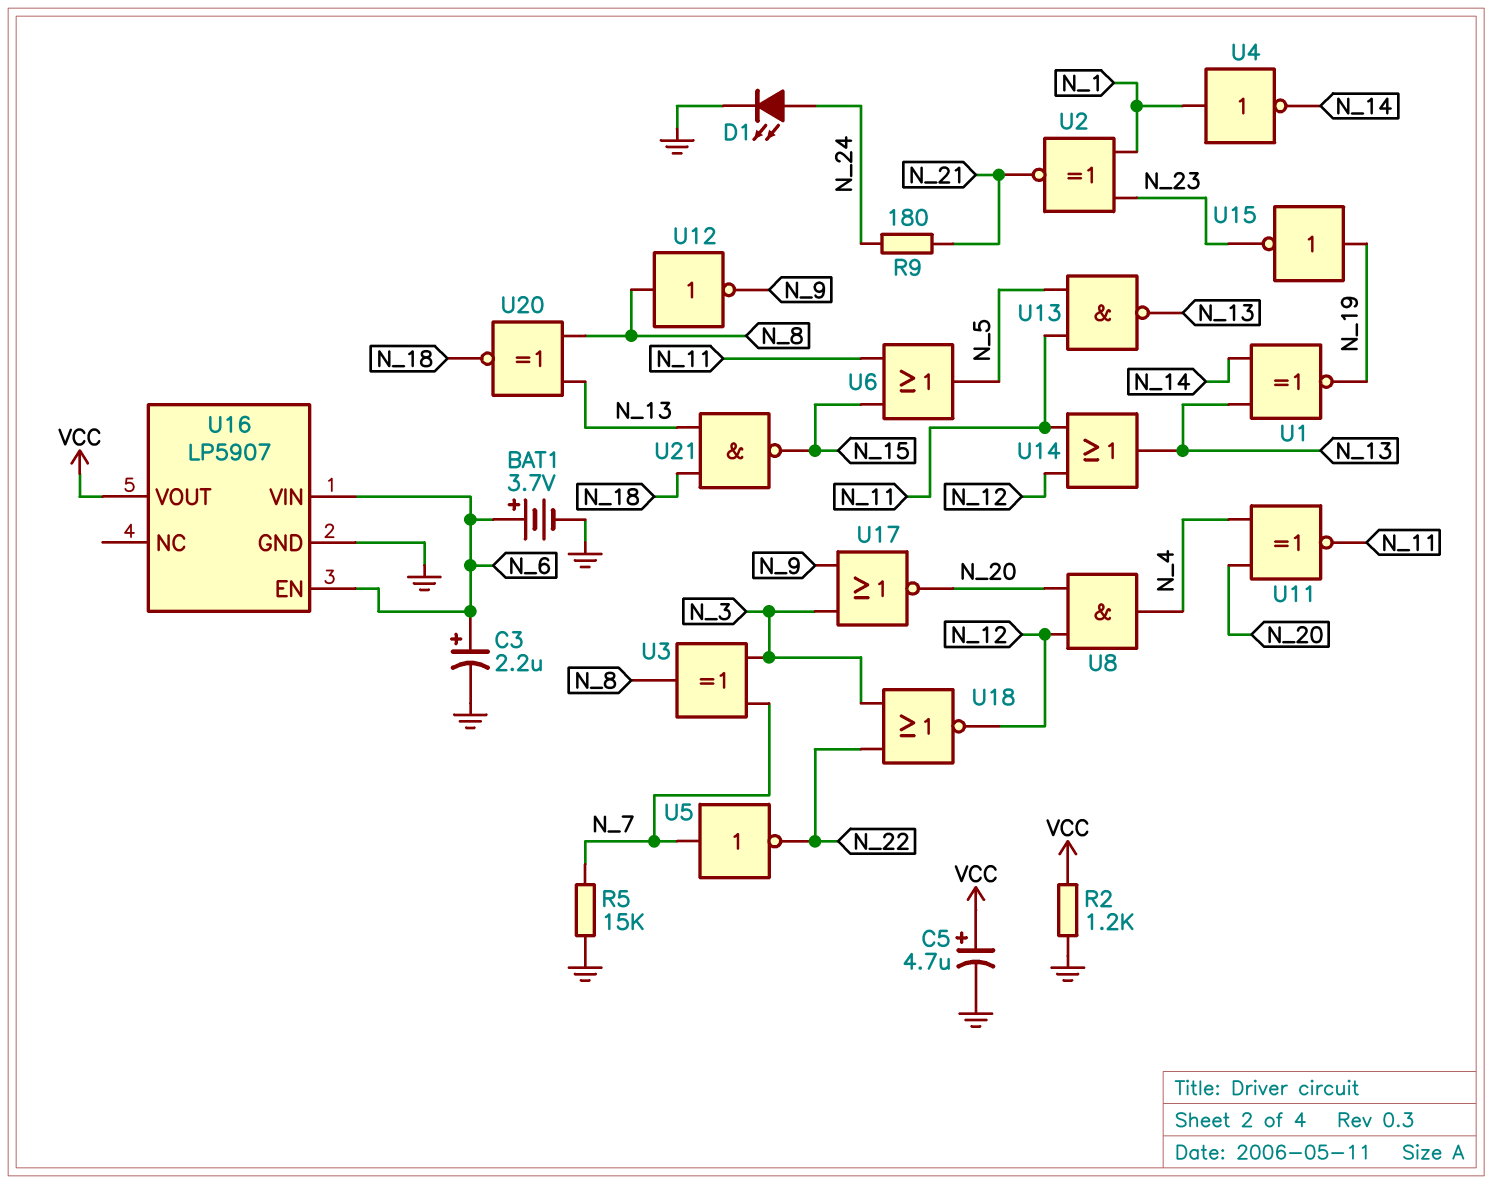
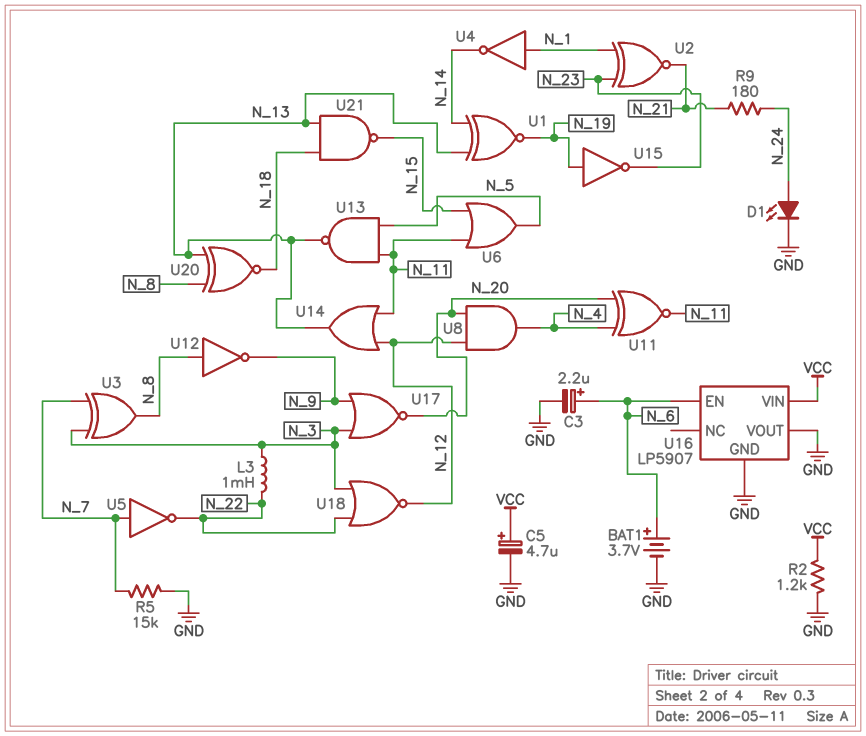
L3: none -> 1mH (N_3, N_22)
U16 pin VIN: N_6 -> VCC
U16 pin VOUT: VCC -> GND

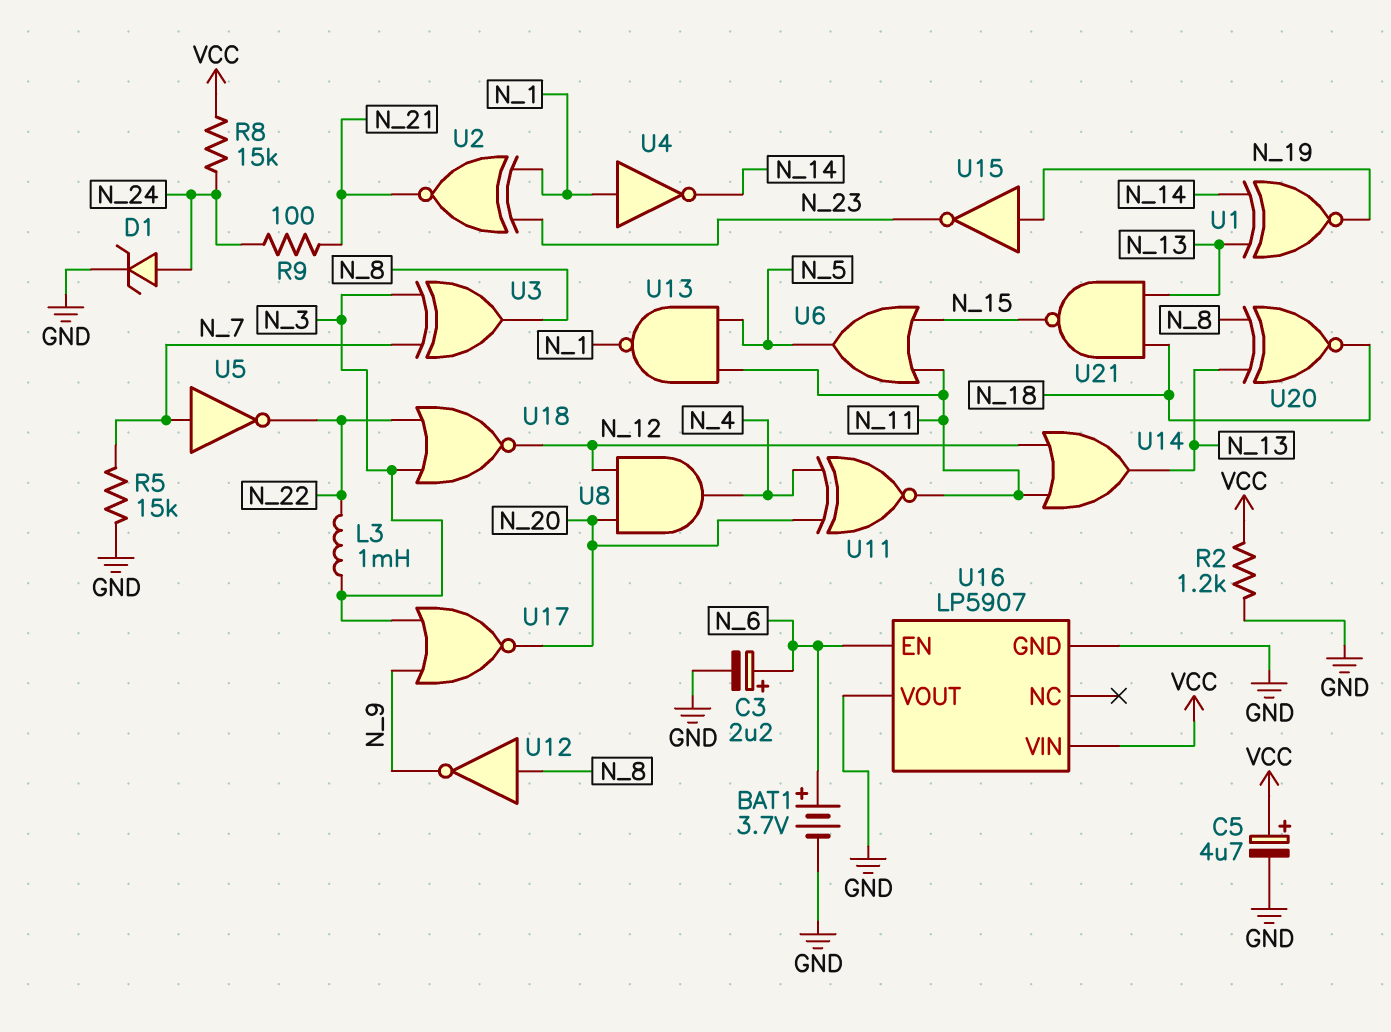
D1: LED (A N_24, K GND) -> zener (A N_24, K GND)
R8: none -> 15k (N_24, VCC)
R9: 180 (N_21, N_24) -> 100 (N_21, N_24)
U13: NAND (in N_5, in N_11, out N_13) -> NAND (in N_5, in N_11, out N_1)

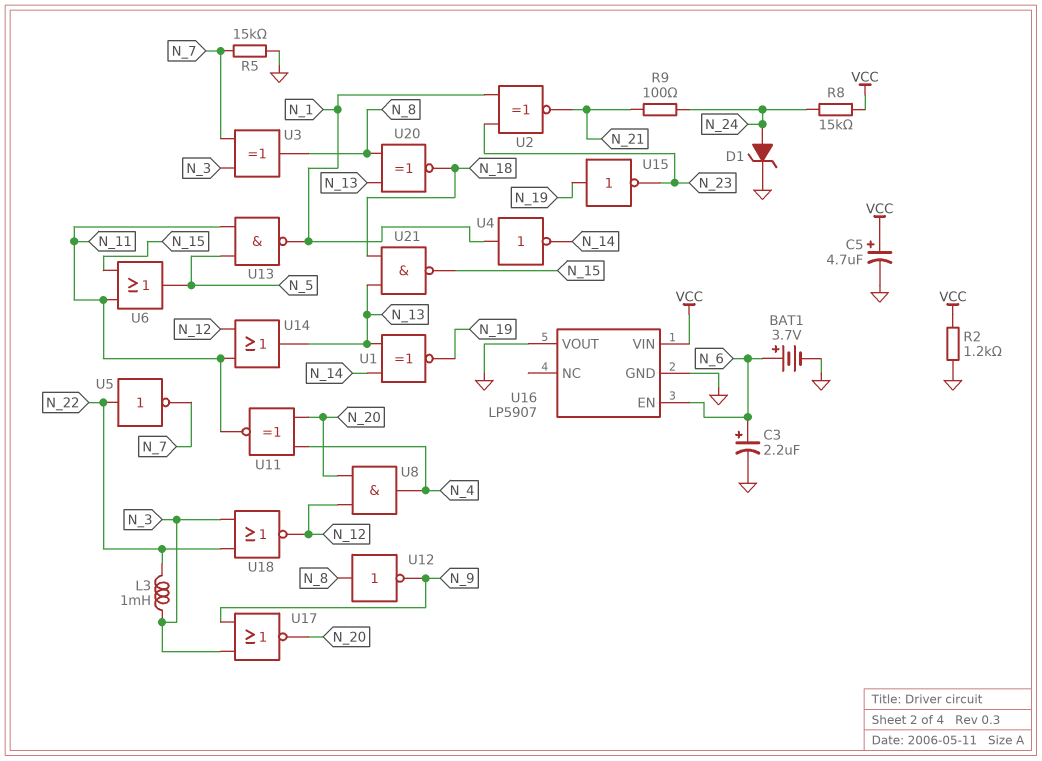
U5: NOT (in N_7, out N_22) -> NOT (in N_22, out N_7)

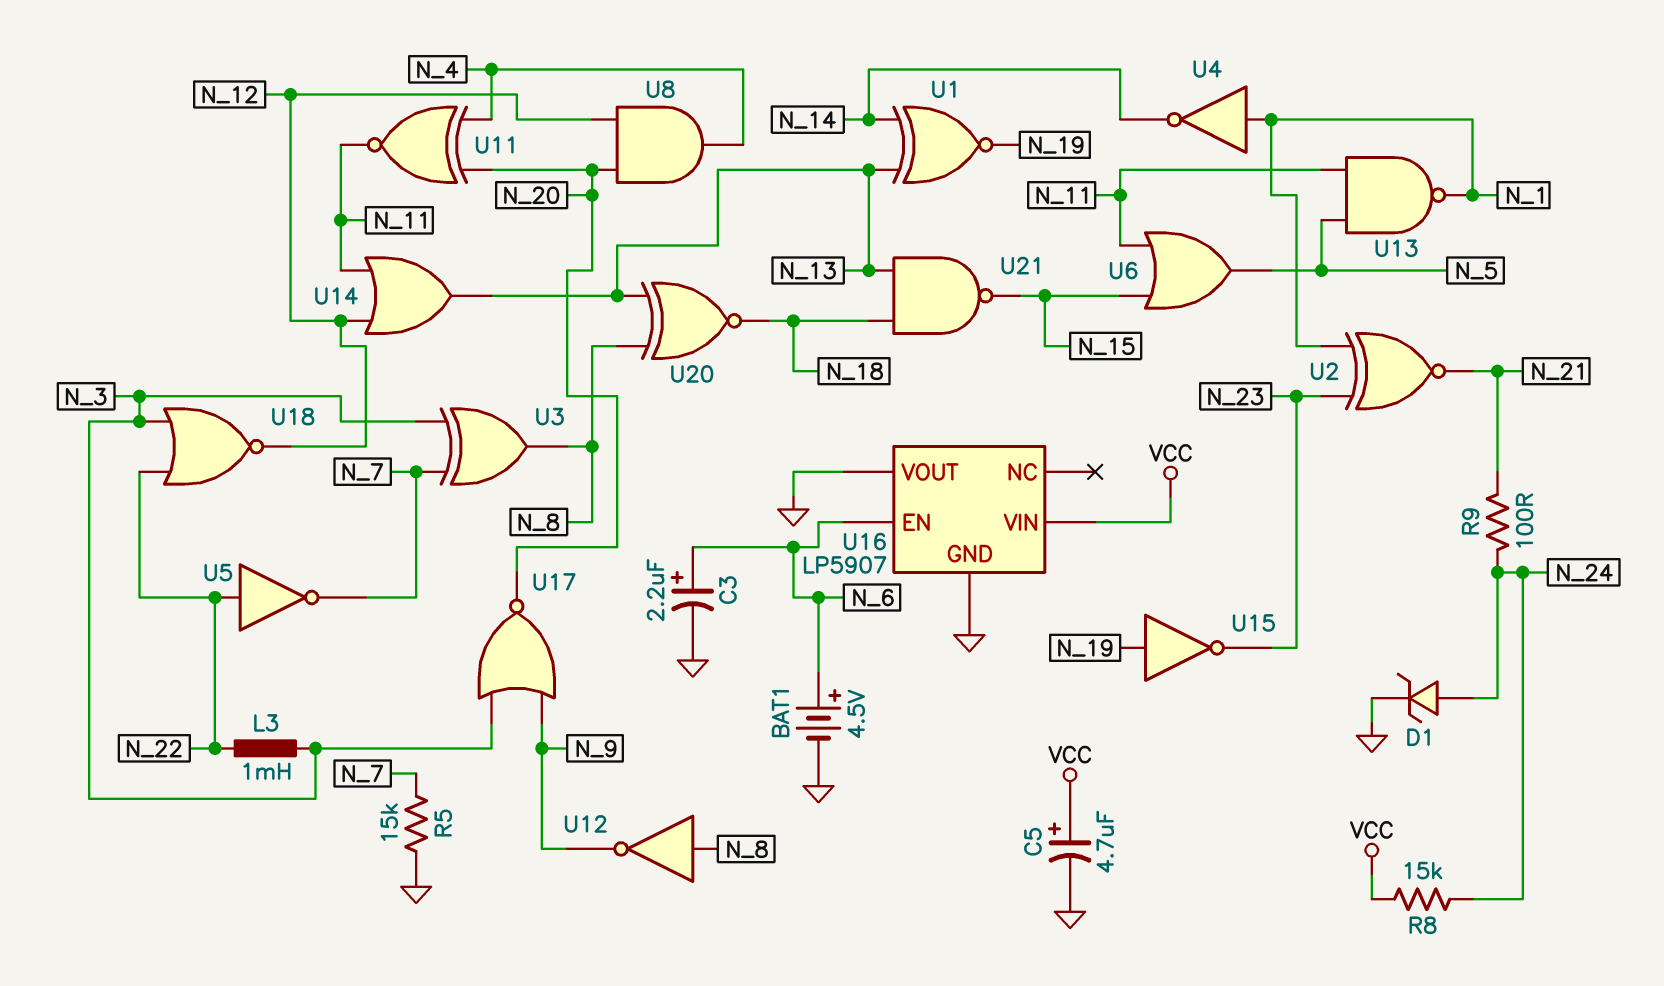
BAT1: 3.7V (plus N_6, minus GND) -> 4.5V (plus N_6, minus GND)
R2: 1.2k (GND, VCC) -> none

